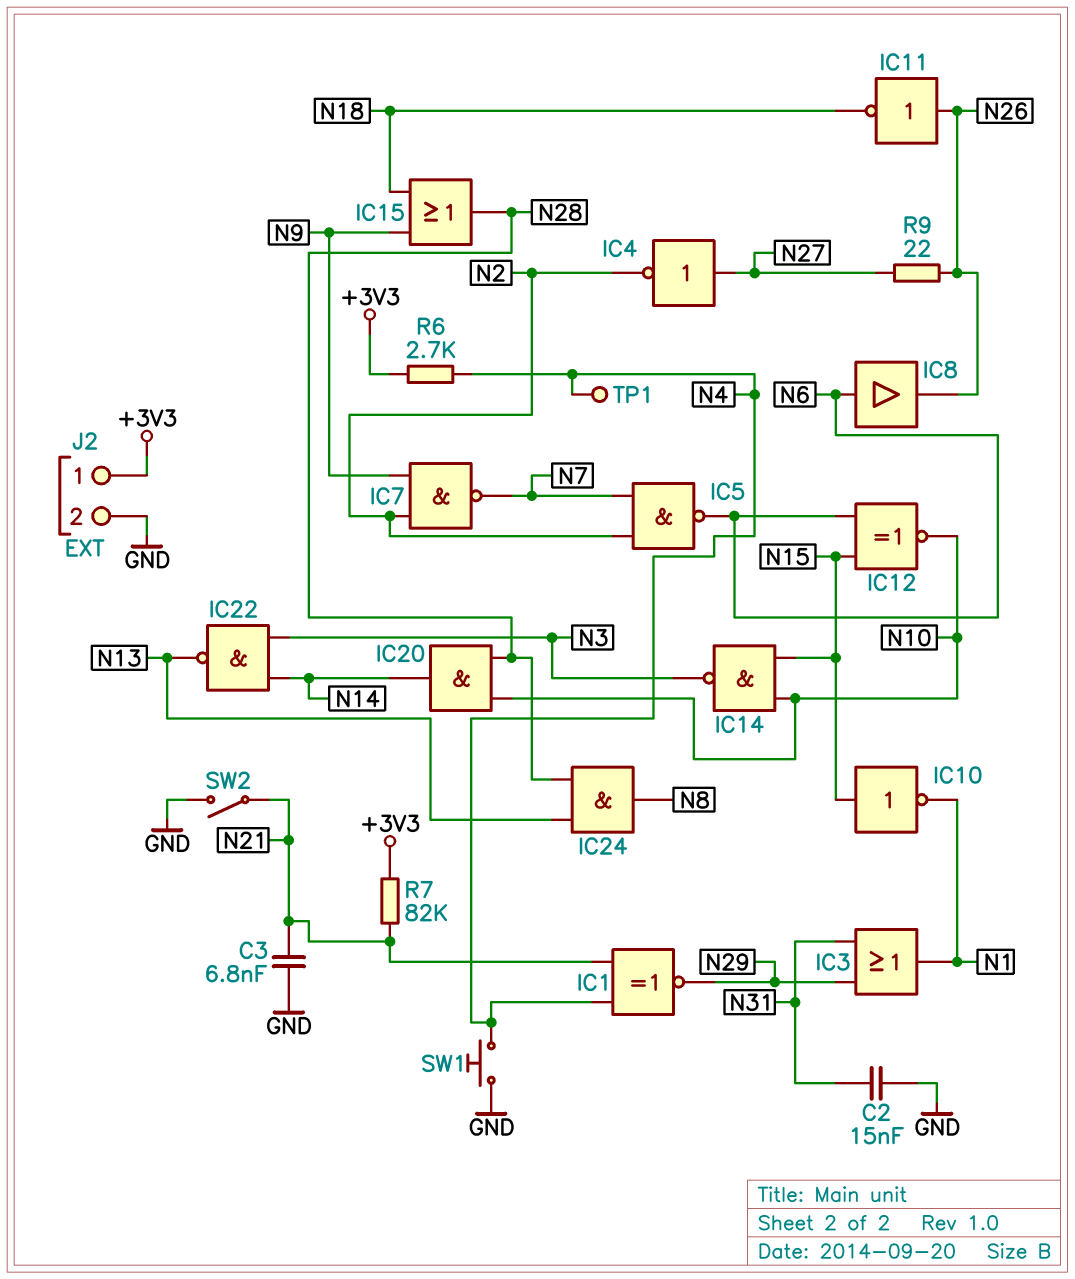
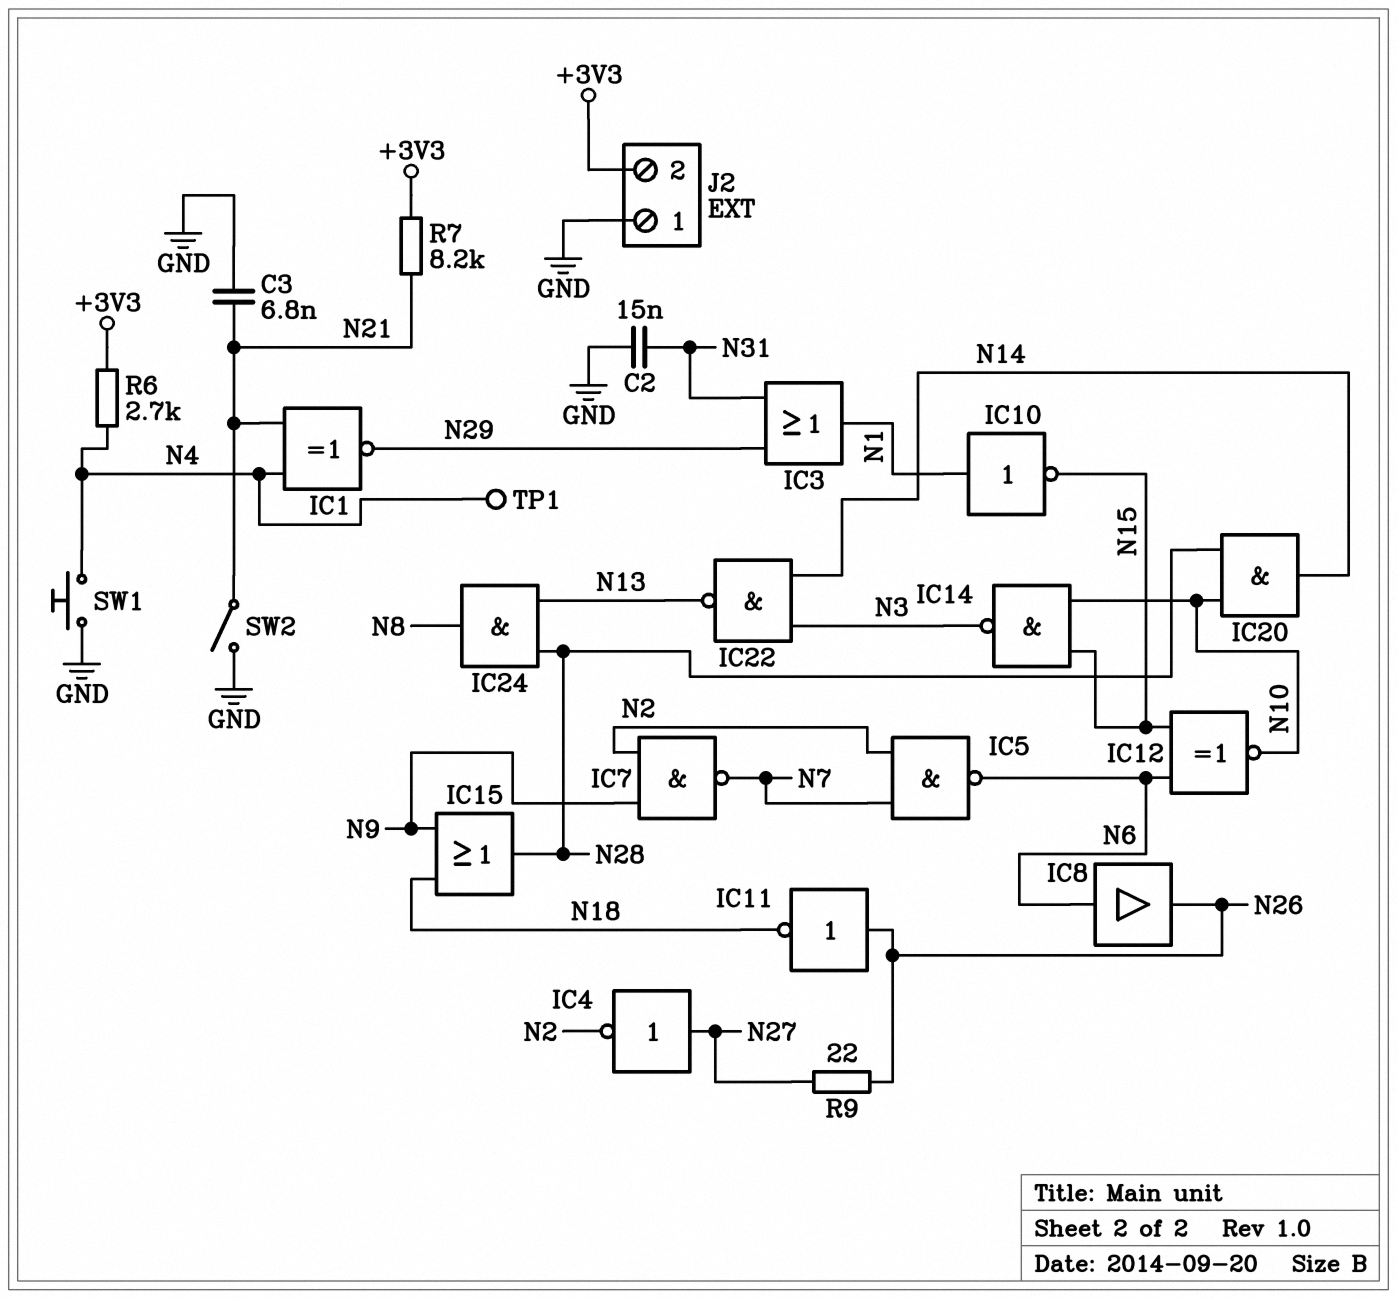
IC10: NOT (in N15, out N1) -> NOT (in N1, out N15)
J2 pin 1: +3V3 -> GND
J2 pin 2: GND -> +3V3
R7: 82k (+3V3, N21) -> 8.2k (+3V3, N21)

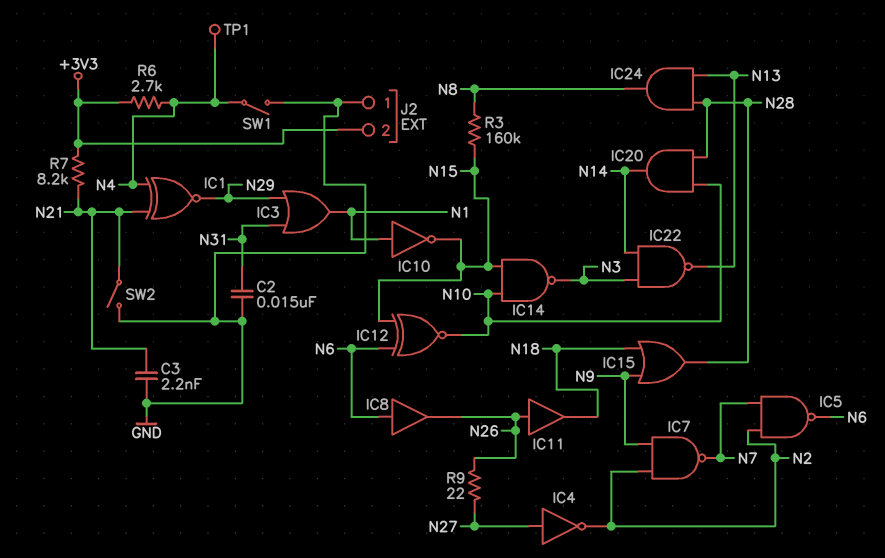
C3: 6.8nF (GND, N21) -> 2.2nF (GND, N21)
IC11: NOT (in N26, out N18) -> buffer (in N26, out N18)
R3: none -> 160k (N8, N15)
SW1: button (GND, N4) -> switch (GND, N4)

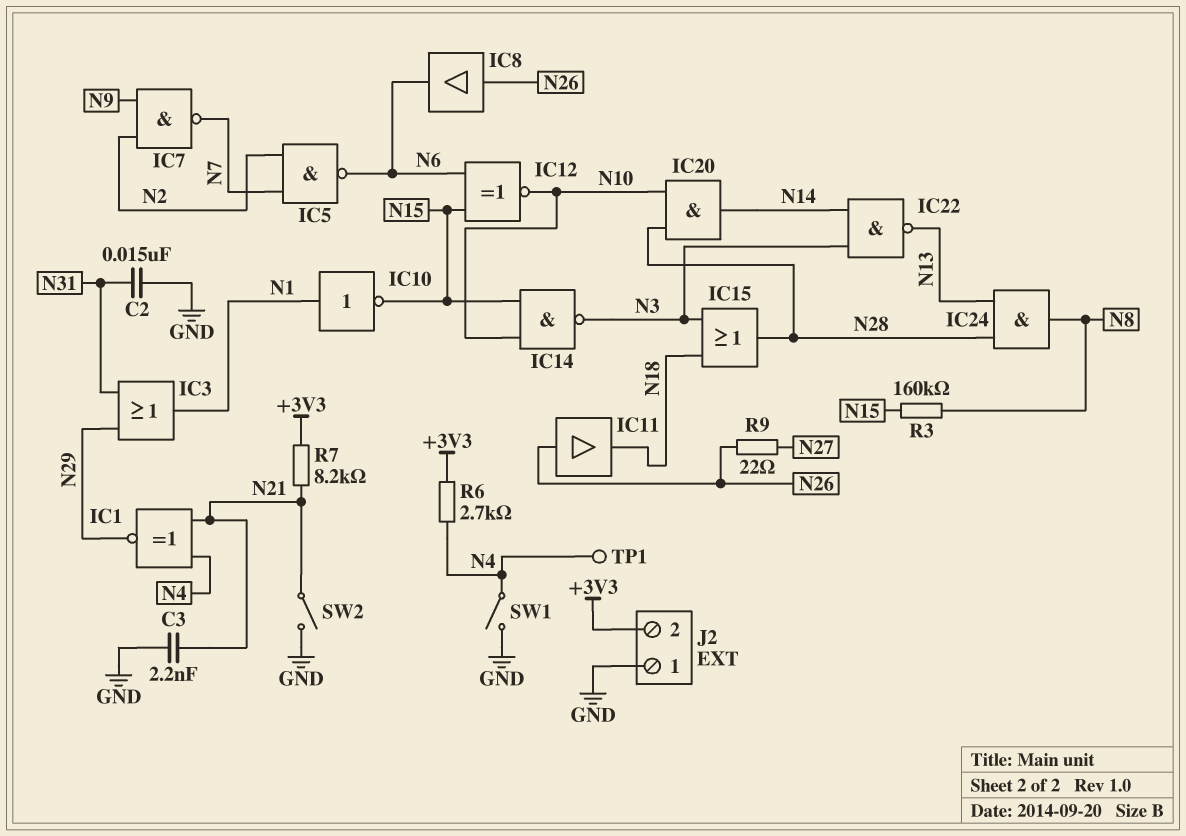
IC4: NOT (in N27, out N2) -> none
IC8: buffer (in N6, out N26) -> buffer (in N26, out N6)
IC15: OR (in N9, in N18, out N28) -> OR (in N3, in N18, out N28)

